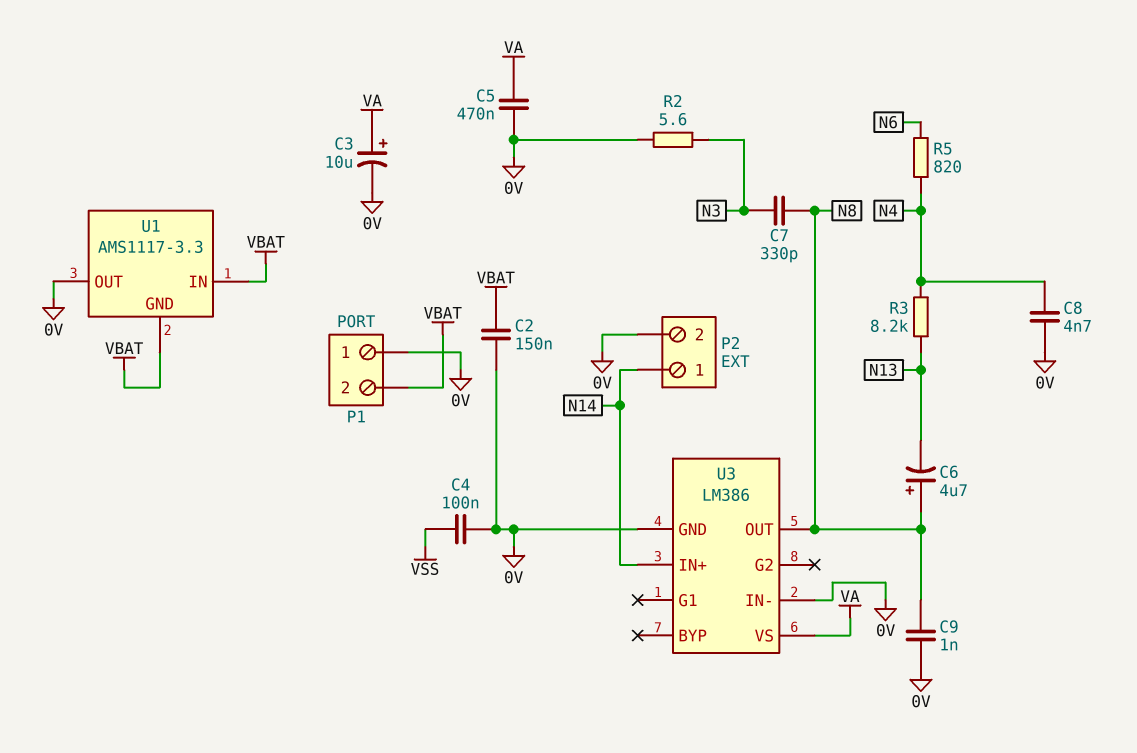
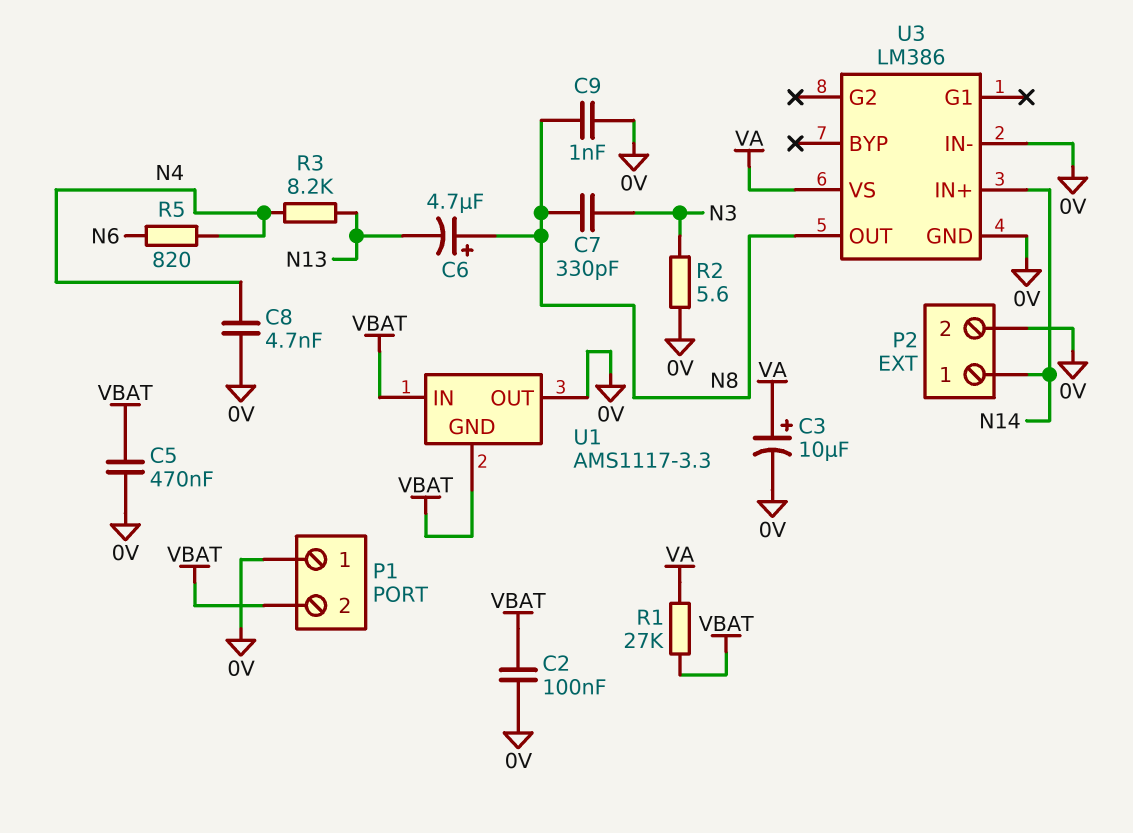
C2: 150nF (0V, VBAT) -> 100nF (0V, VBAT)
C4: 100nF (0V, VSS) -> none
C5: 470nF (0V, VA) -> 470nF (0V, VBAT)
R1: none -> 27k (VA, VBAT)

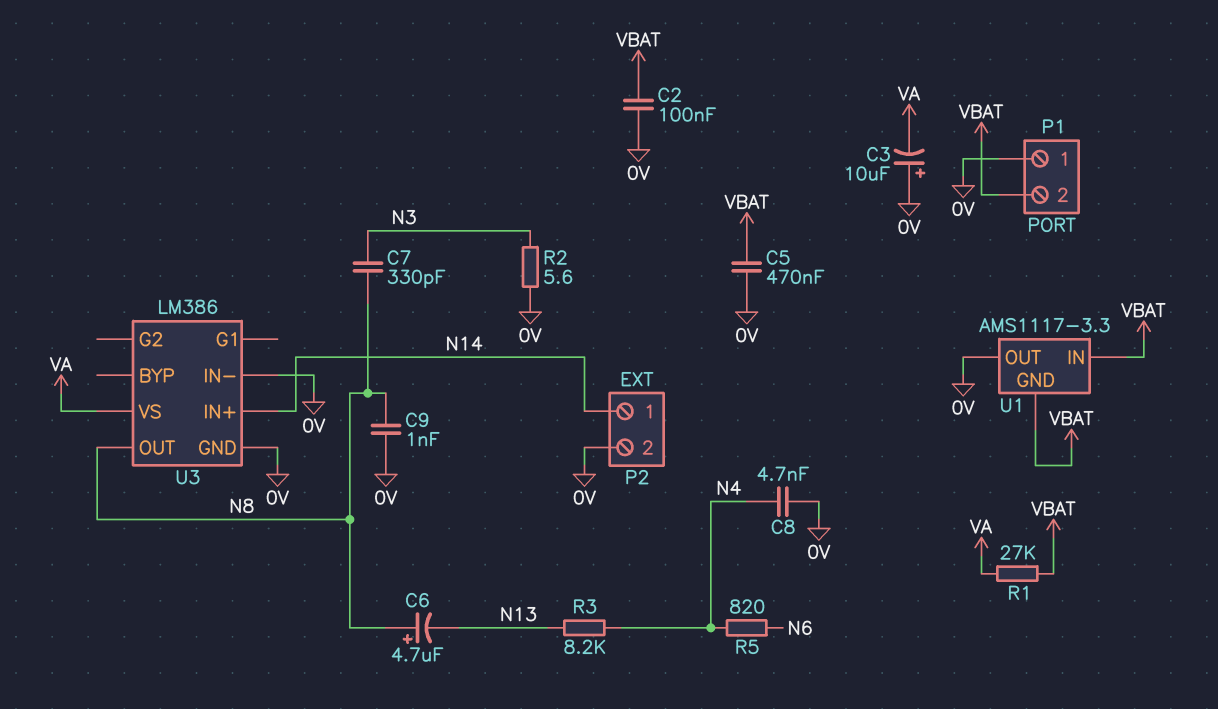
C3: 10uF (plus VA, minus 0V) -> 10uF (plus 0V, minus VA)

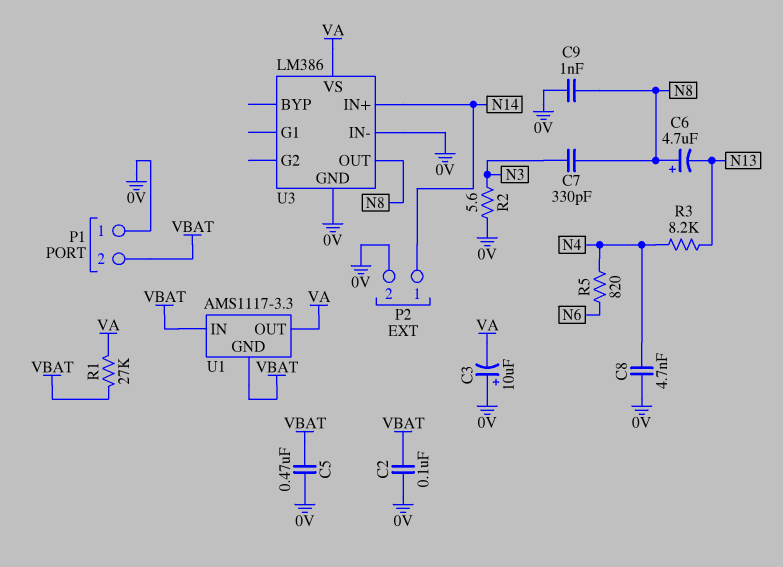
U1 pin OUT: 0V -> VA

